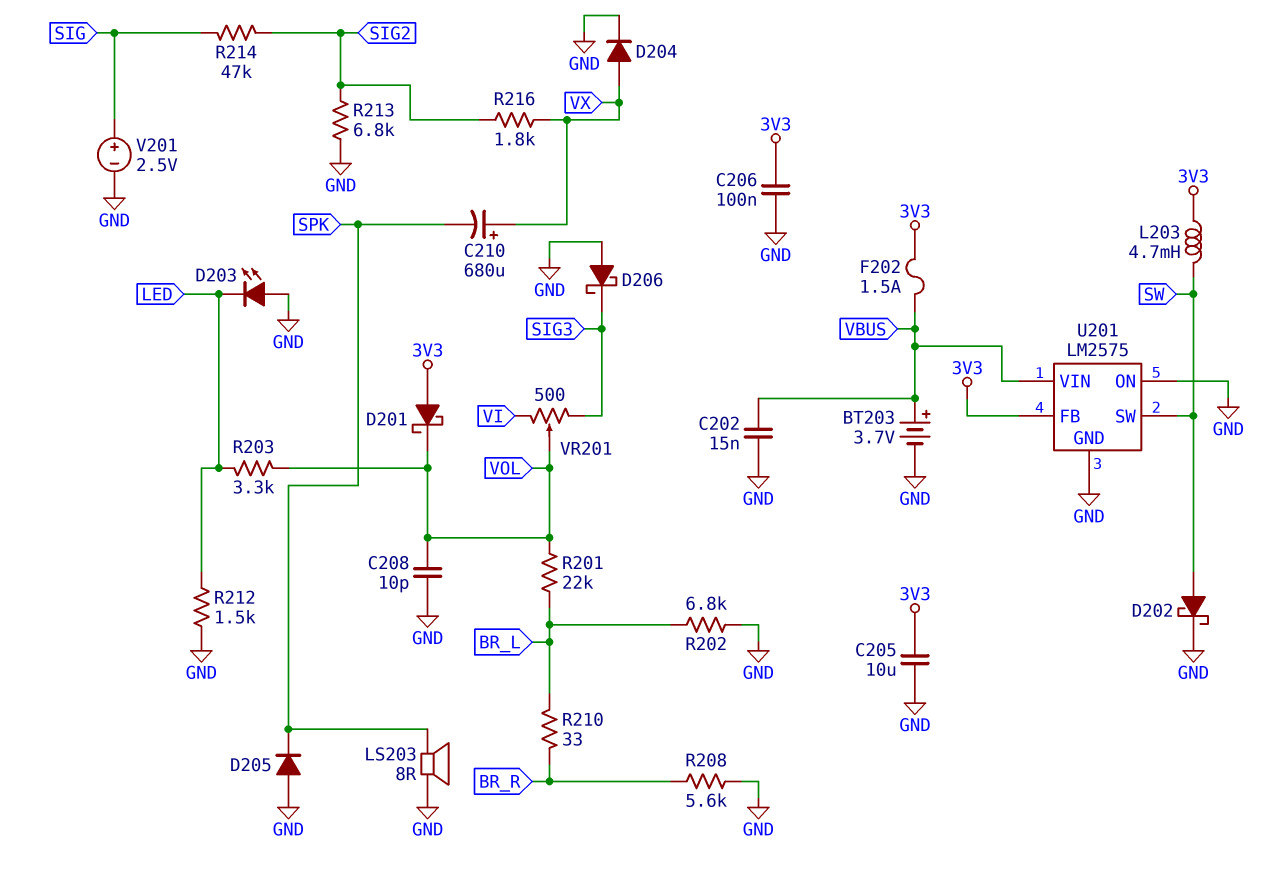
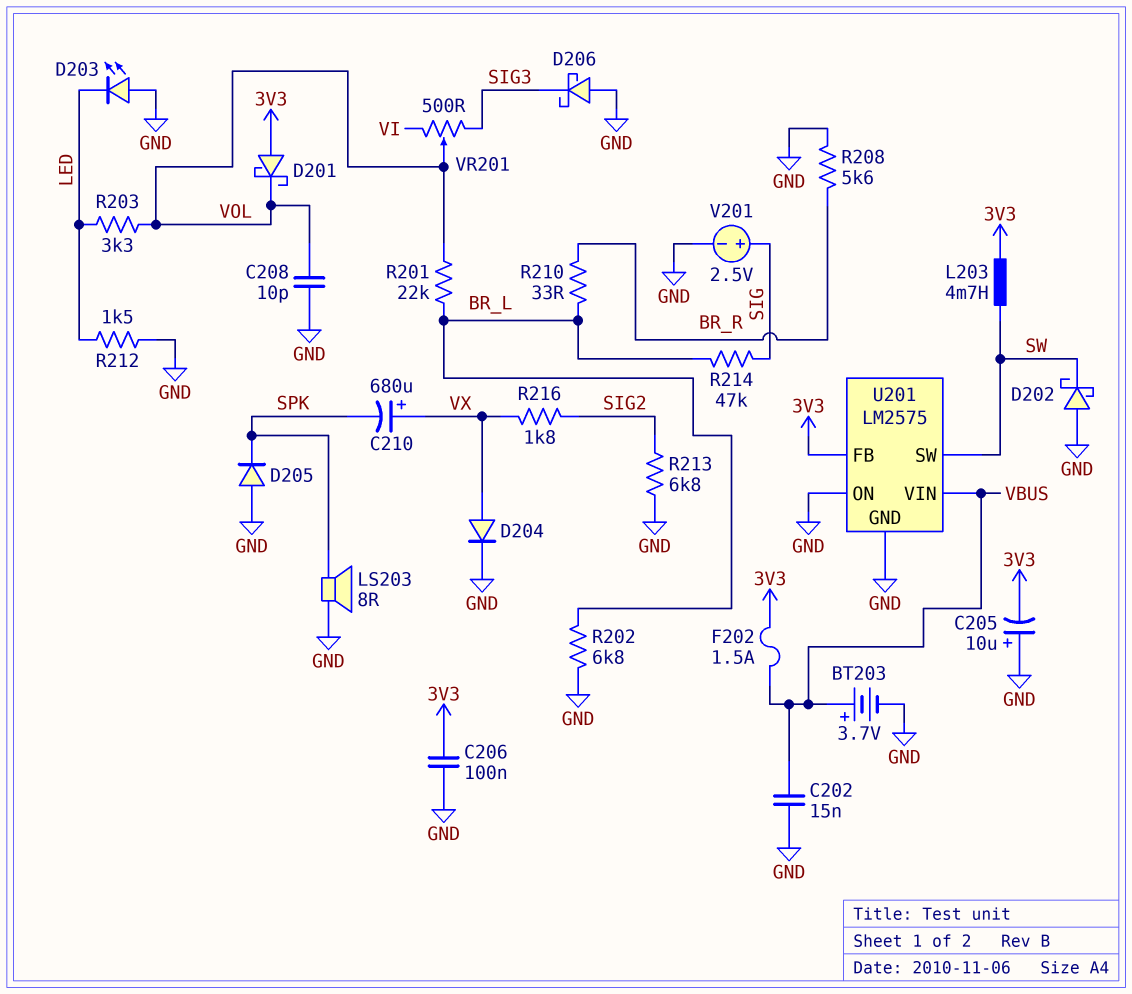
C205: 10uF (3V3, GND) -> 10uF (plus GND, minus 3V3)
D202: schottky (A SW, K GND) -> schottky (A GND, K SW)
R214: 47k (SIG, SIG2) -> 47k (BR_L, SIG)

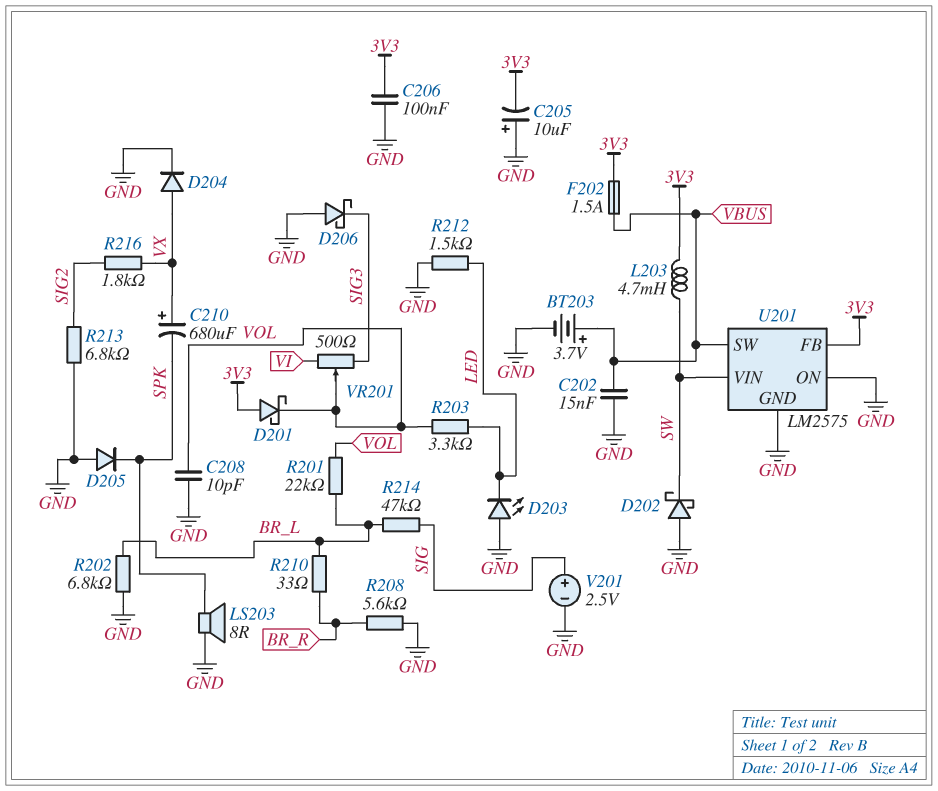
U201 pin SW: SW -> VBUS
U201 pin VIN: VBUS -> SW

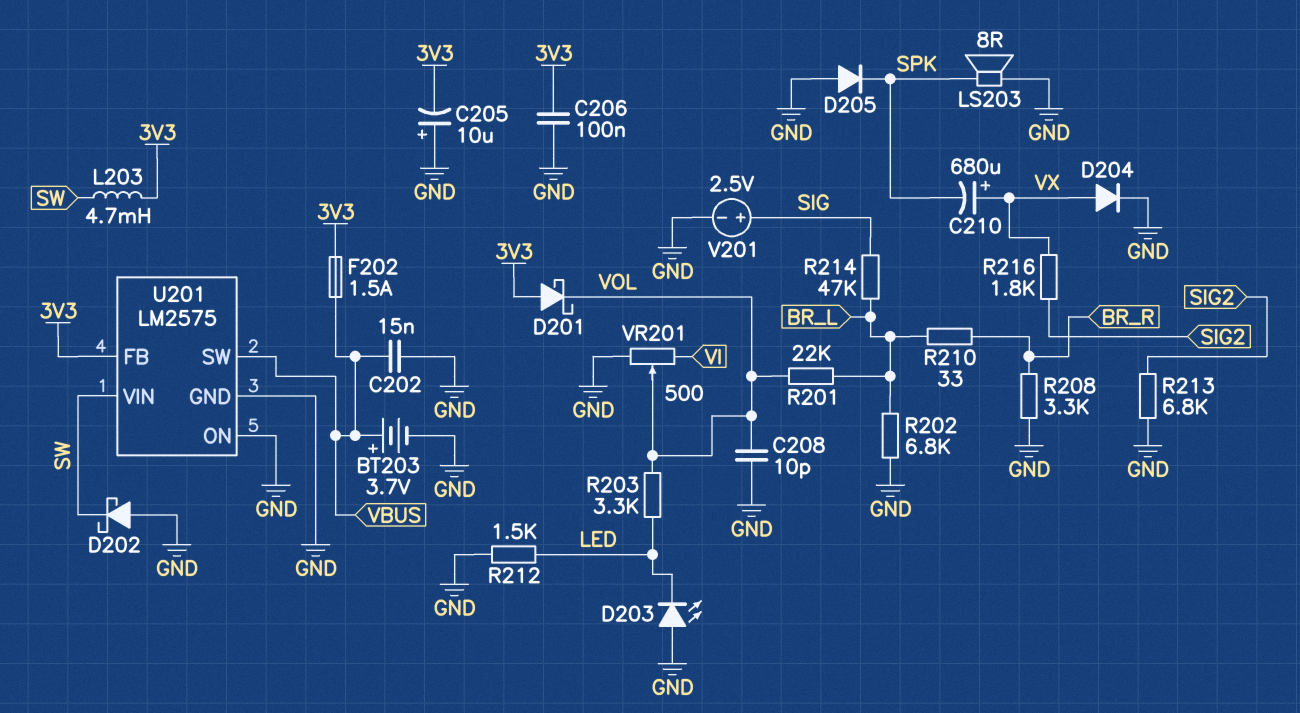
D206: schottky (A GND, K SIG3) -> none
R208: 5.6k (BR_R, GND) -> 3.3k (BR_R, GND)
VR201: 500 (SIG3, VI, wiper VOL) -> 500 (GND, VI, wiper VOL)

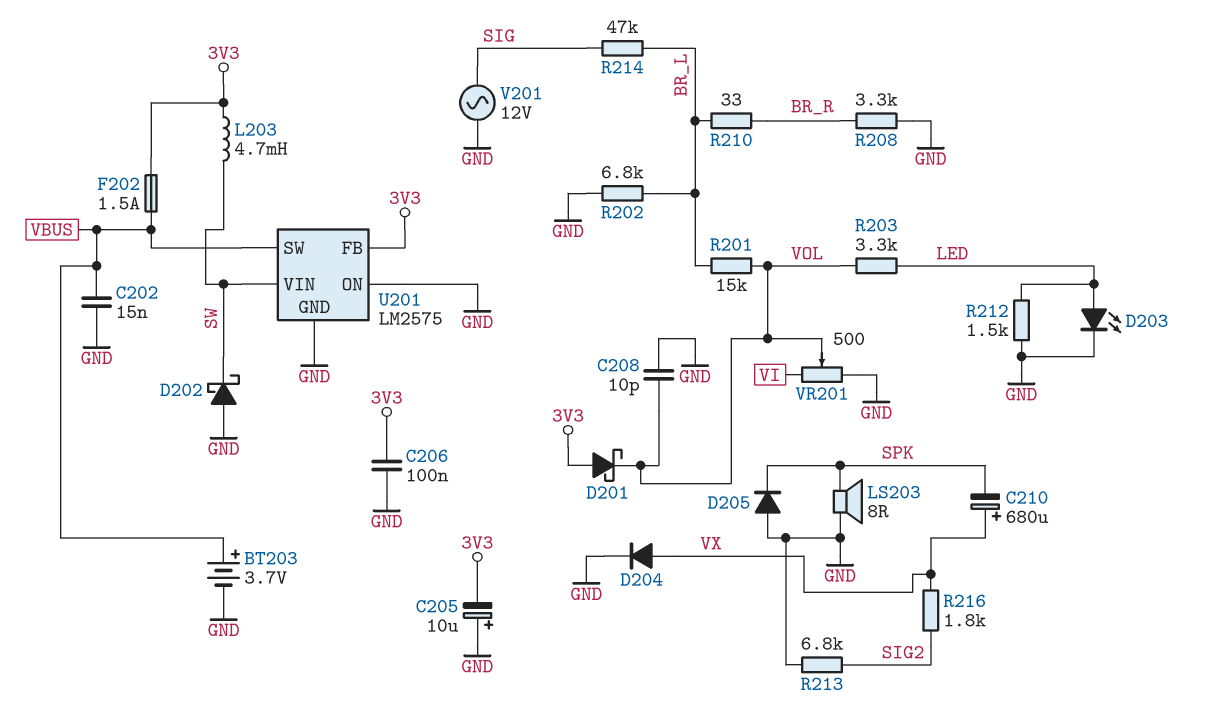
D203: LED (A GND, K LED) -> LED (A LED, K GND)
R201: 22k (BR_L, VOL) -> 15k (BR_L, VOL)
V201: 2.5V (plus SIG, minus GND) -> AC 12V (GND, SIG)

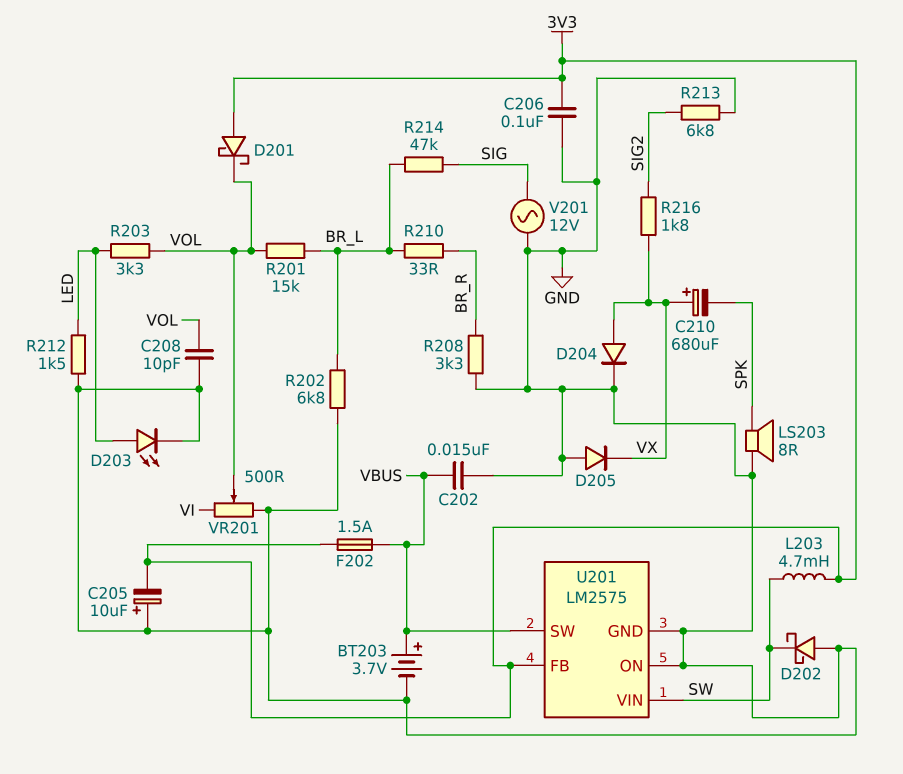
D205: diode (A GND, K SPK) -> diode (A GND, K VX)

